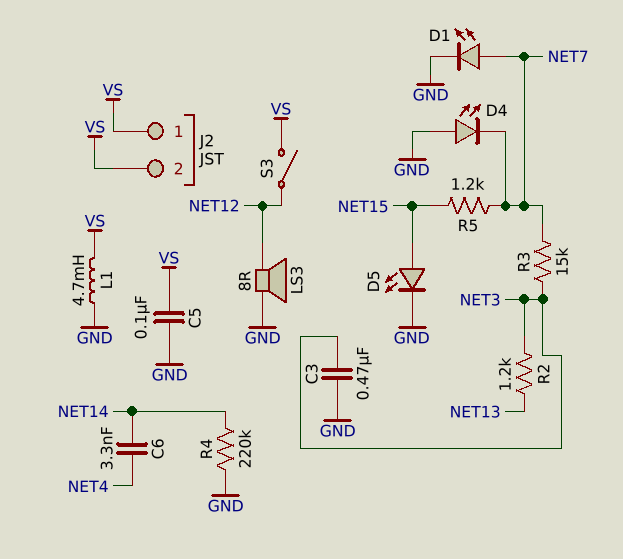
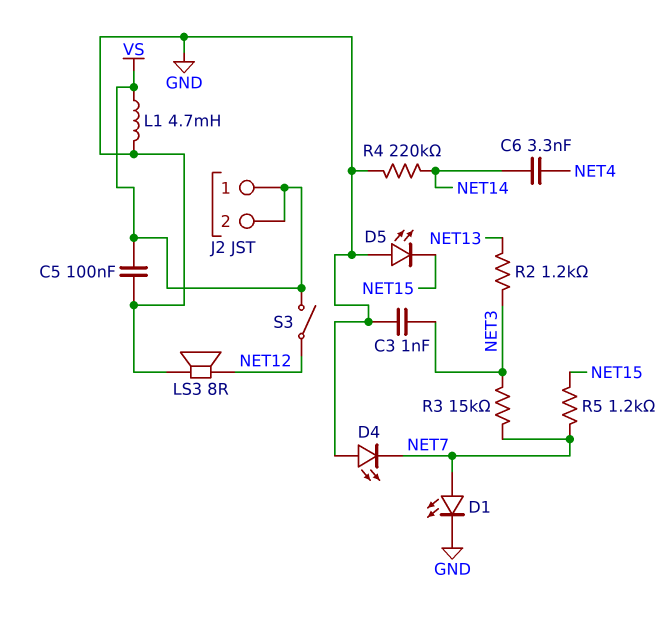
C3: 470nF (GND, NET3) -> 1nF (GND, NET3)
D5: LED (A NET15, K GND) -> LED (A GND, K NET15)

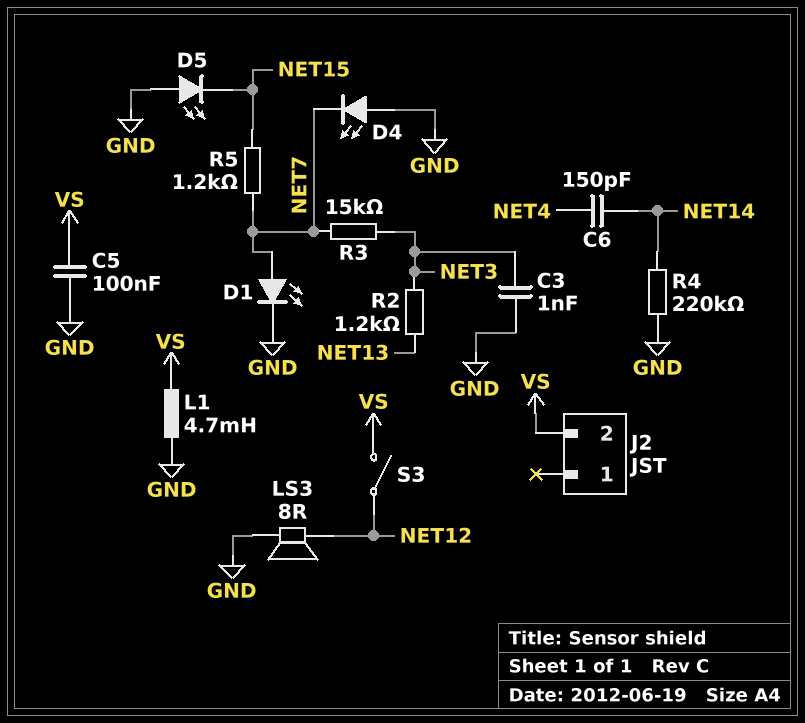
C6: 3.3nF (NET4, NET14) -> 150pF (NET4, NET14)
J2 pin 1: VS -> none

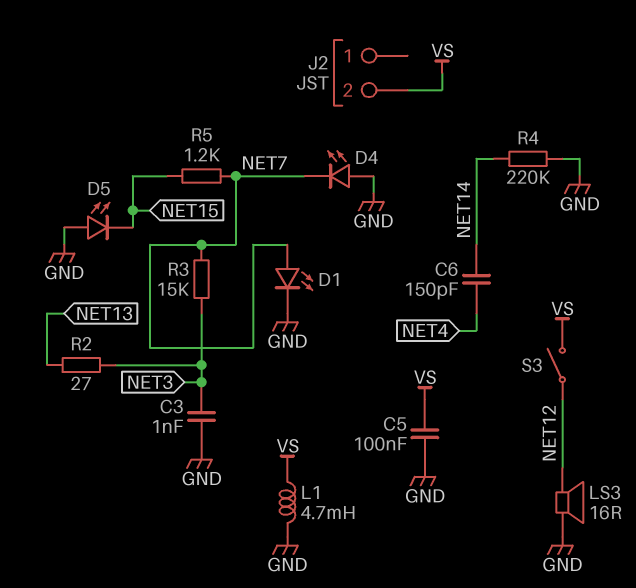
LS3: speaker 8R (GND, NET12) -> speaker 16R (GND, NET12)
R2: 1.2k (NET3, NET13) -> 27 (NET3, NET13)

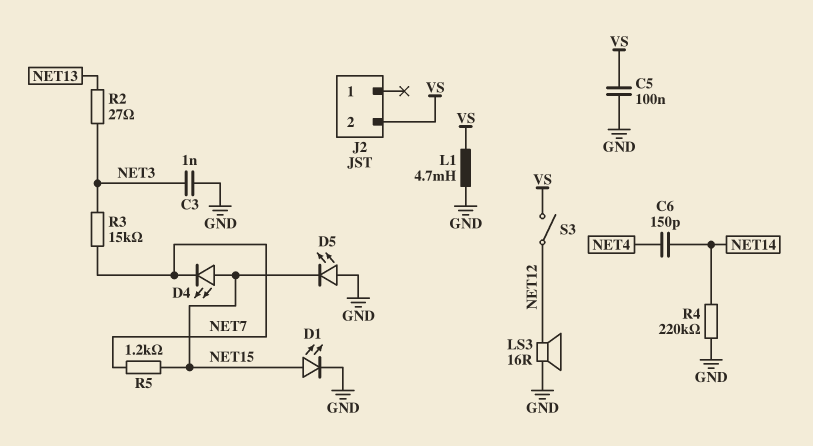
D1: LED (A NET7, K GND) -> LED (A NET15, K GND)
D4: LED (A GND, K NET7) -> LED (A NET15, K NET7)

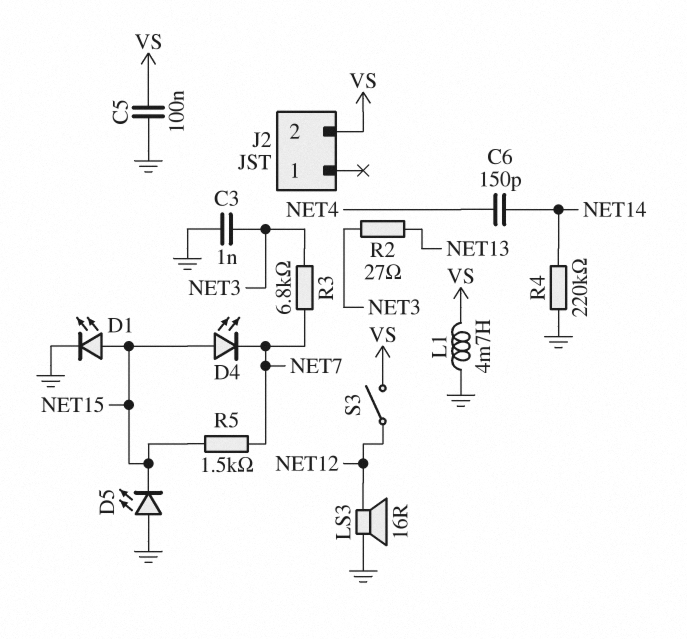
R3: 15k (NET3, NET7) -> 6.8k (NET3, NET7)
R5: 1.2k (NET7, NET15) -> 1.5k (NET7, NET15)

